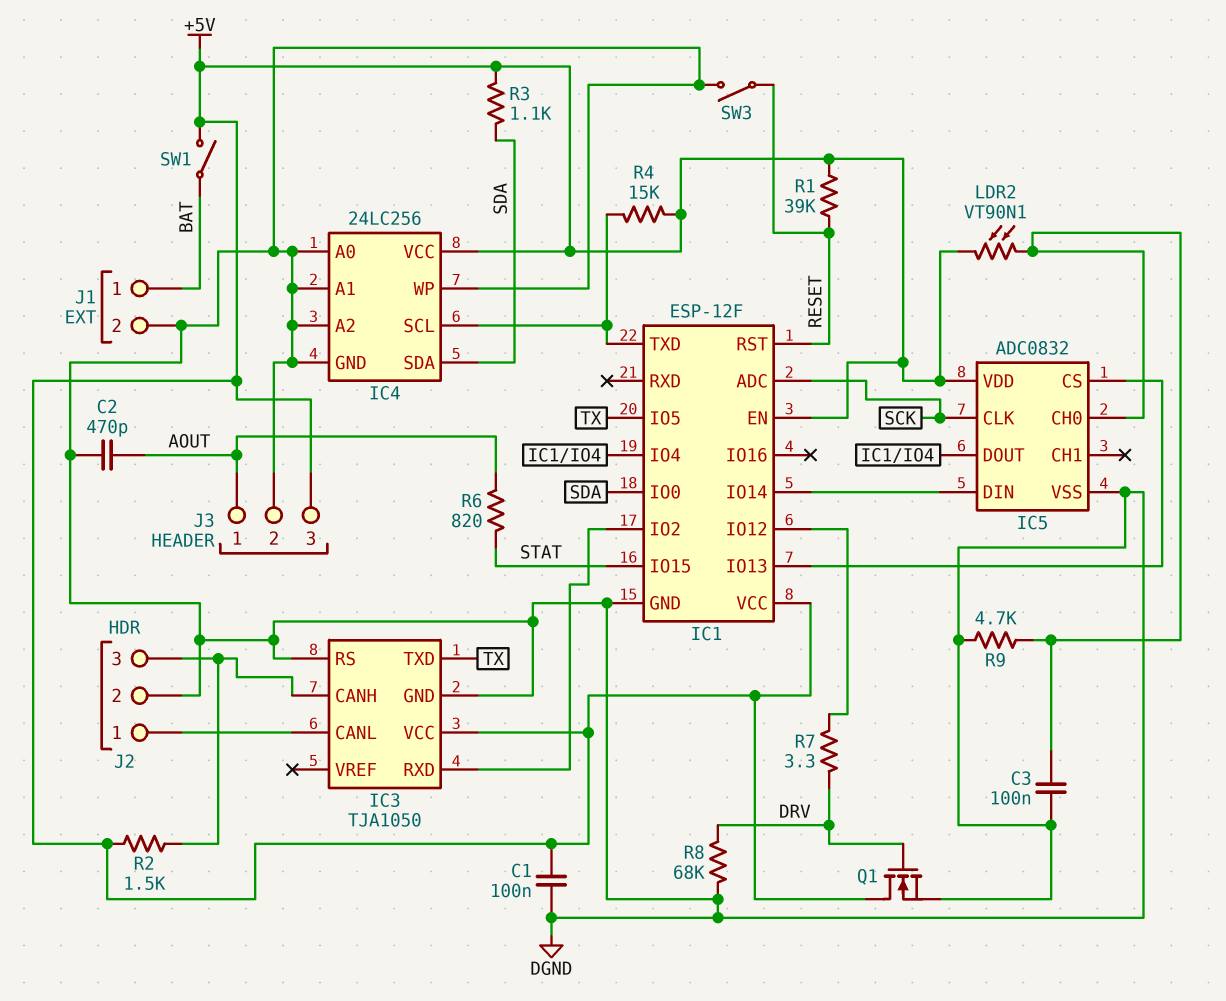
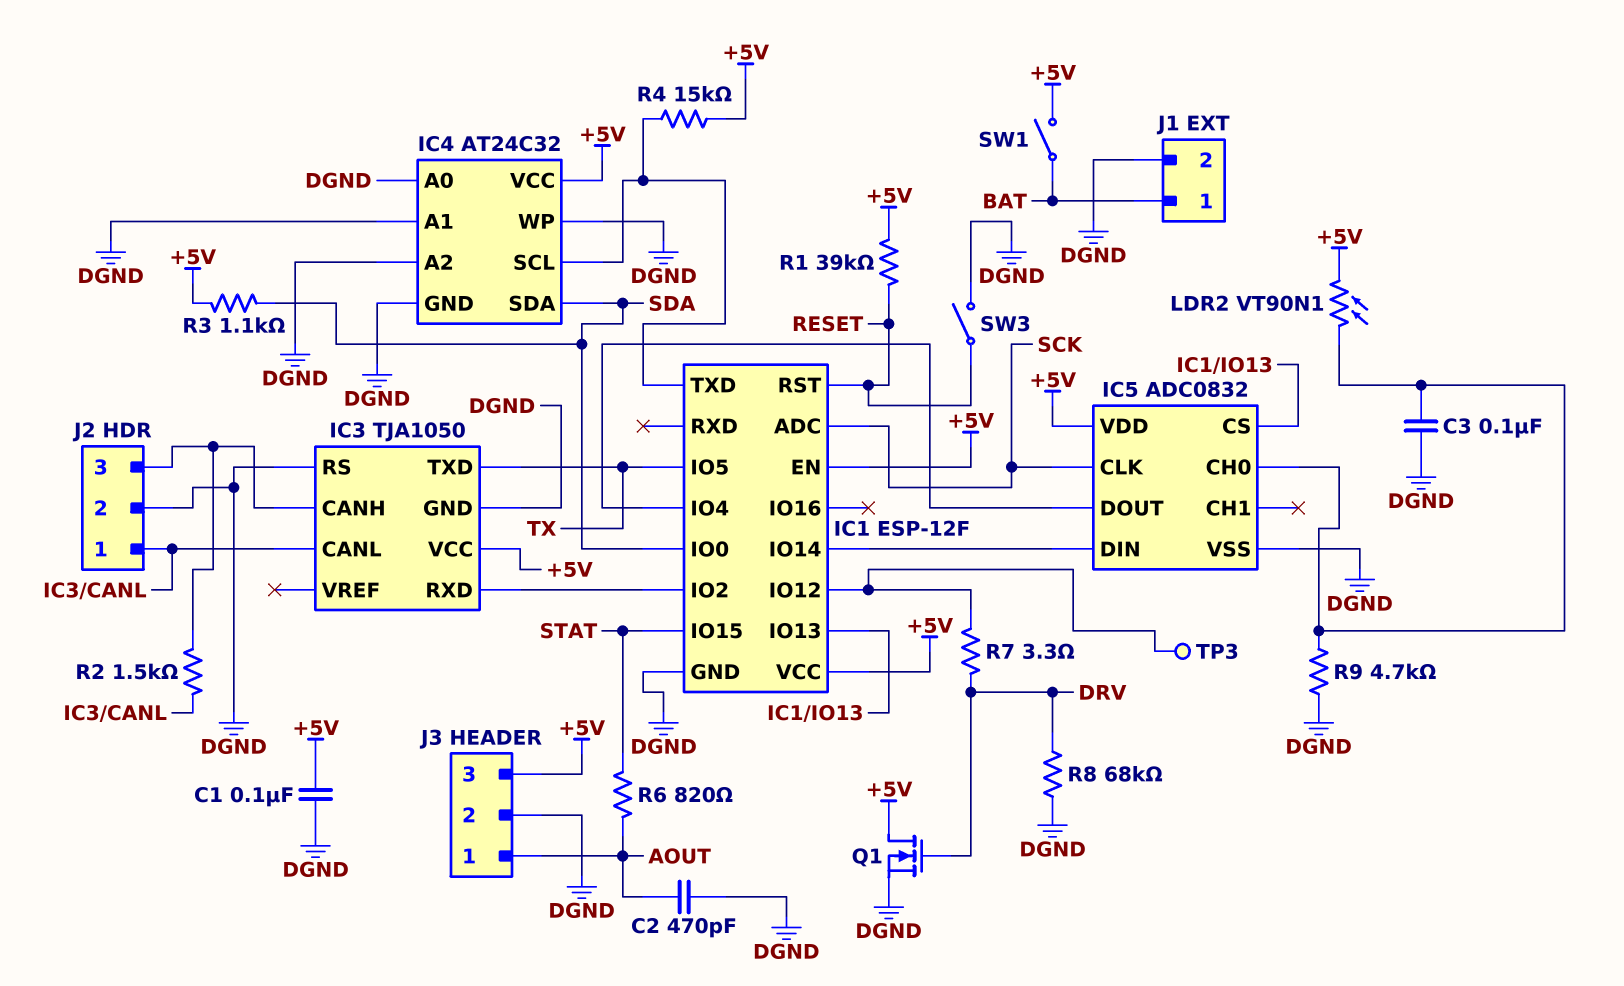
IC4: 24LC256 -> AT24C32
R2: 1.5k (+5V, IC3/CANH) -> 1.5k (IC3/CANH, IC3/CANL)
TP3: none -> test point (IC1/IO12)

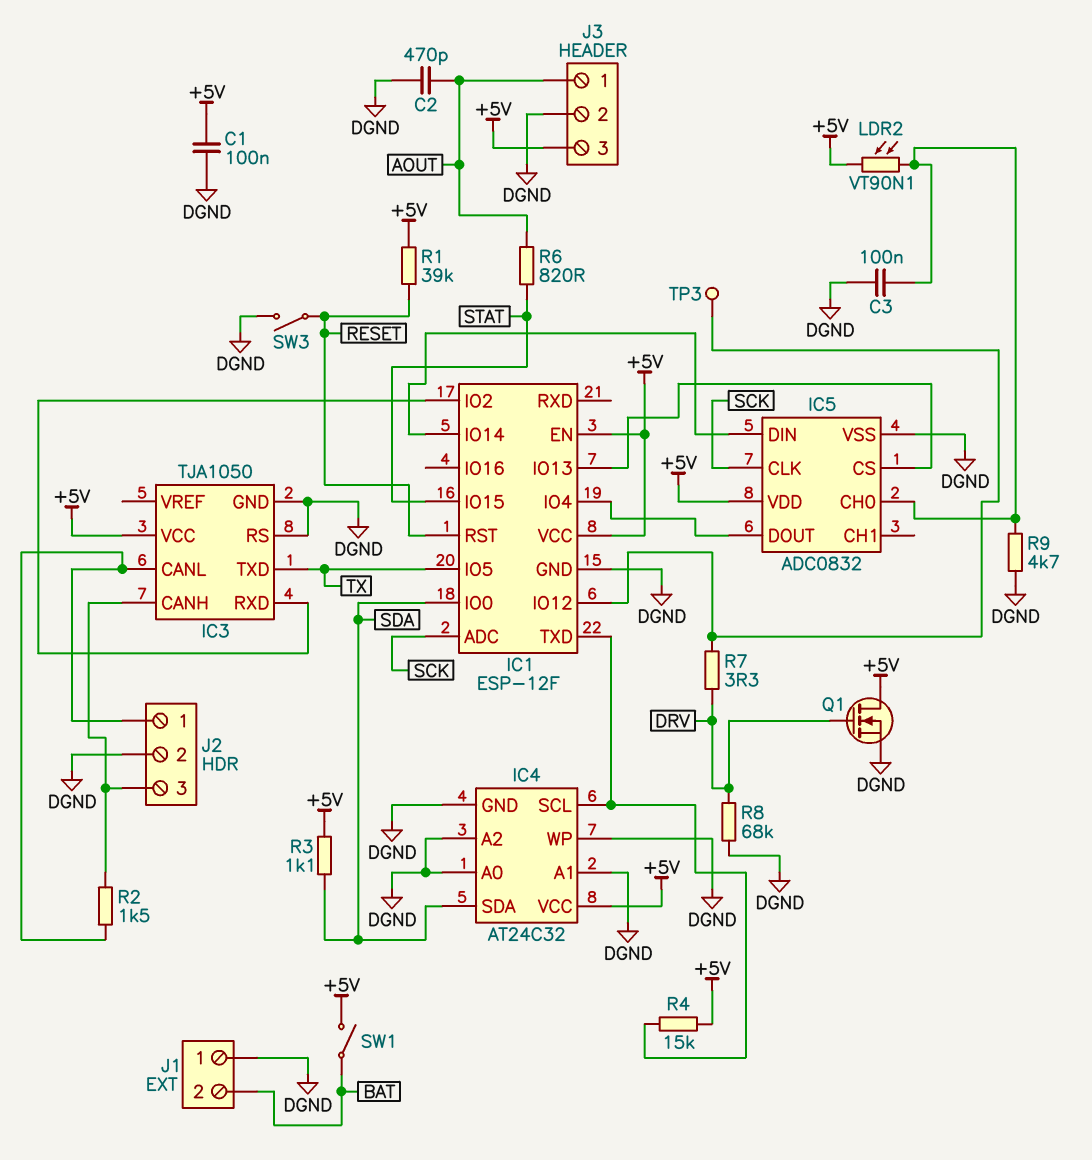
J1 pin 1: BAT -> DGND
J1 pin 2: DGND -> BAT

